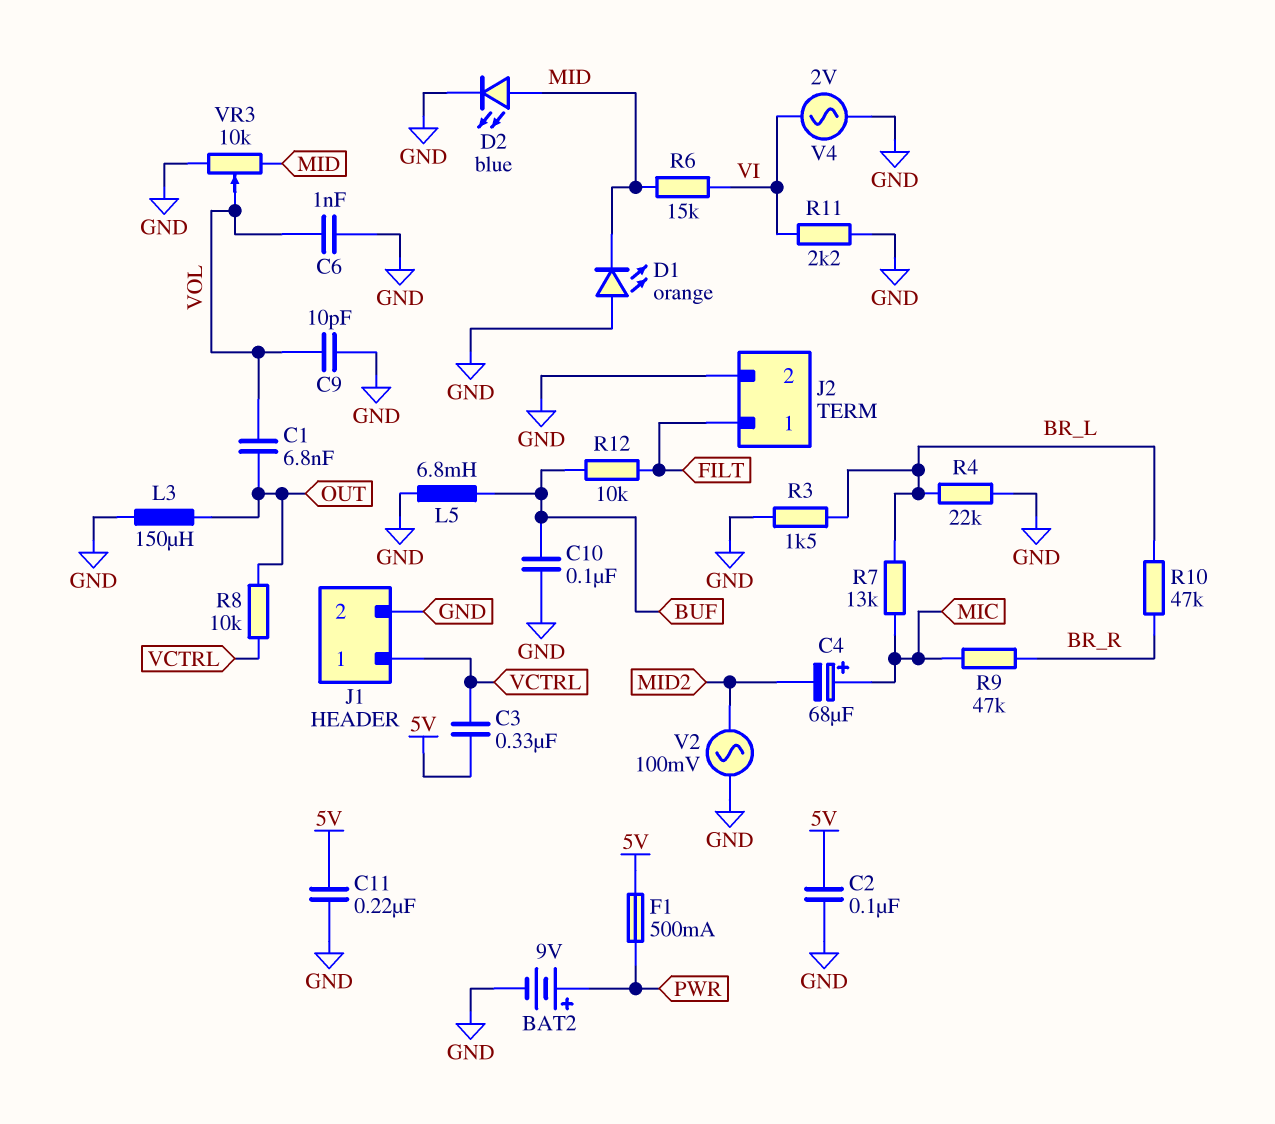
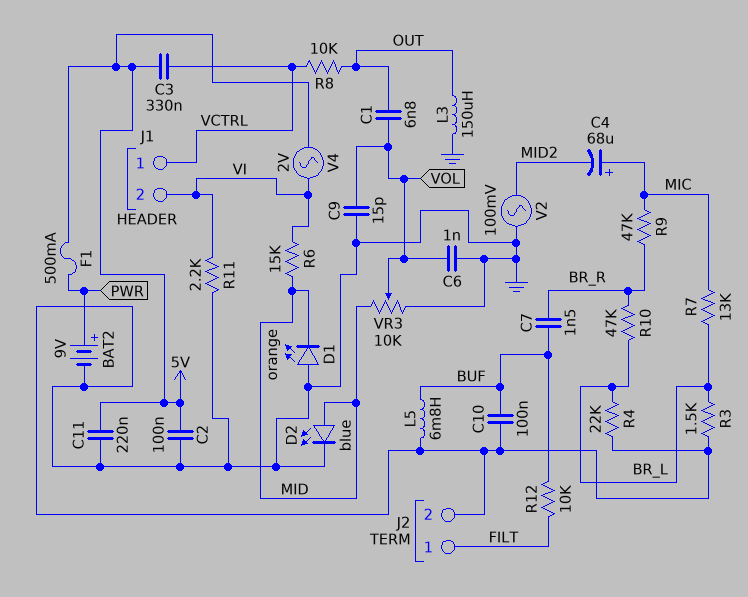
C7: none -> 1.5nF (BR_R, BUF)
C9: 10pF (GND, VOL) -> 15pF (GND, VOL)
J1 pin 2: GND -> VI
V4: AC 2V (GND, VI) -> AC 2V (5V, VI)

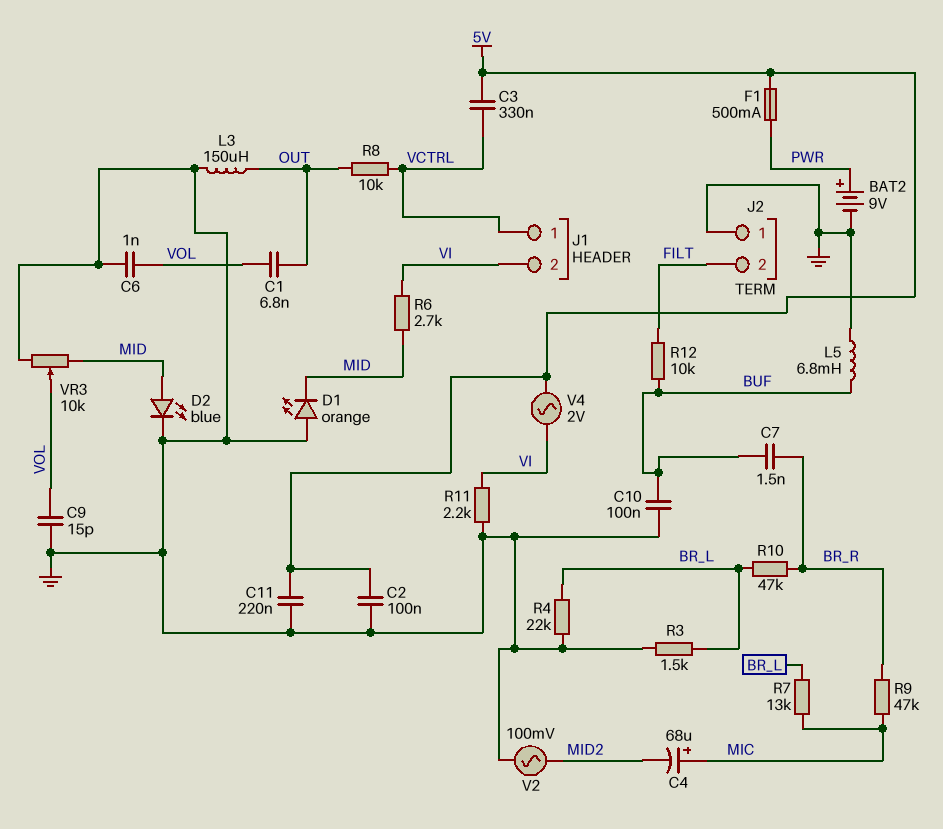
J2 pin 1: FILT -> GND
J2 pin 2: GND -> FILT
R6: 15k (MID, VI) -> 2.7k (MID, VI)

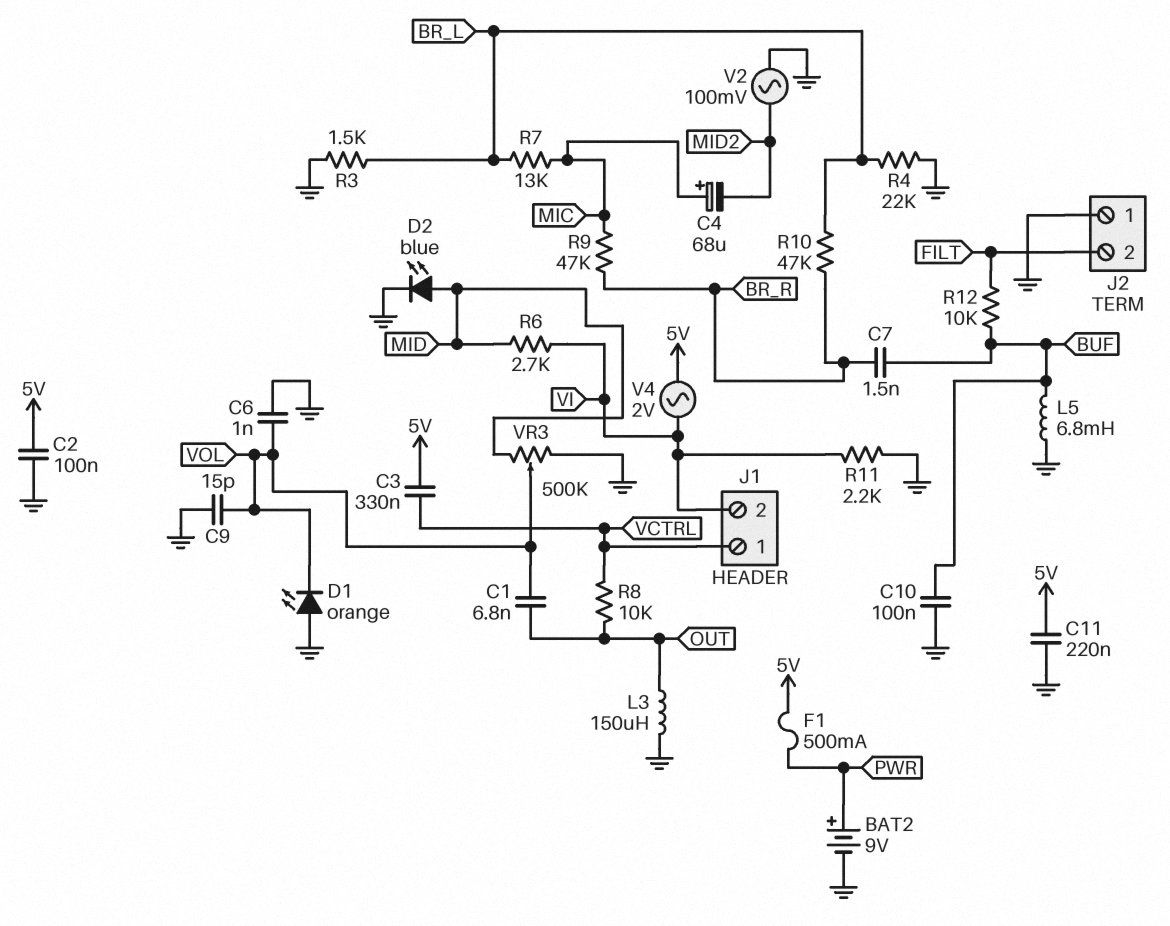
D1: LED orange (A GND, K MID) -> LED orange (A GND, K VOL)
VR3: 10k (GND, MID, wiper VOL) -> 500k (GND, MID, wiper VOL)

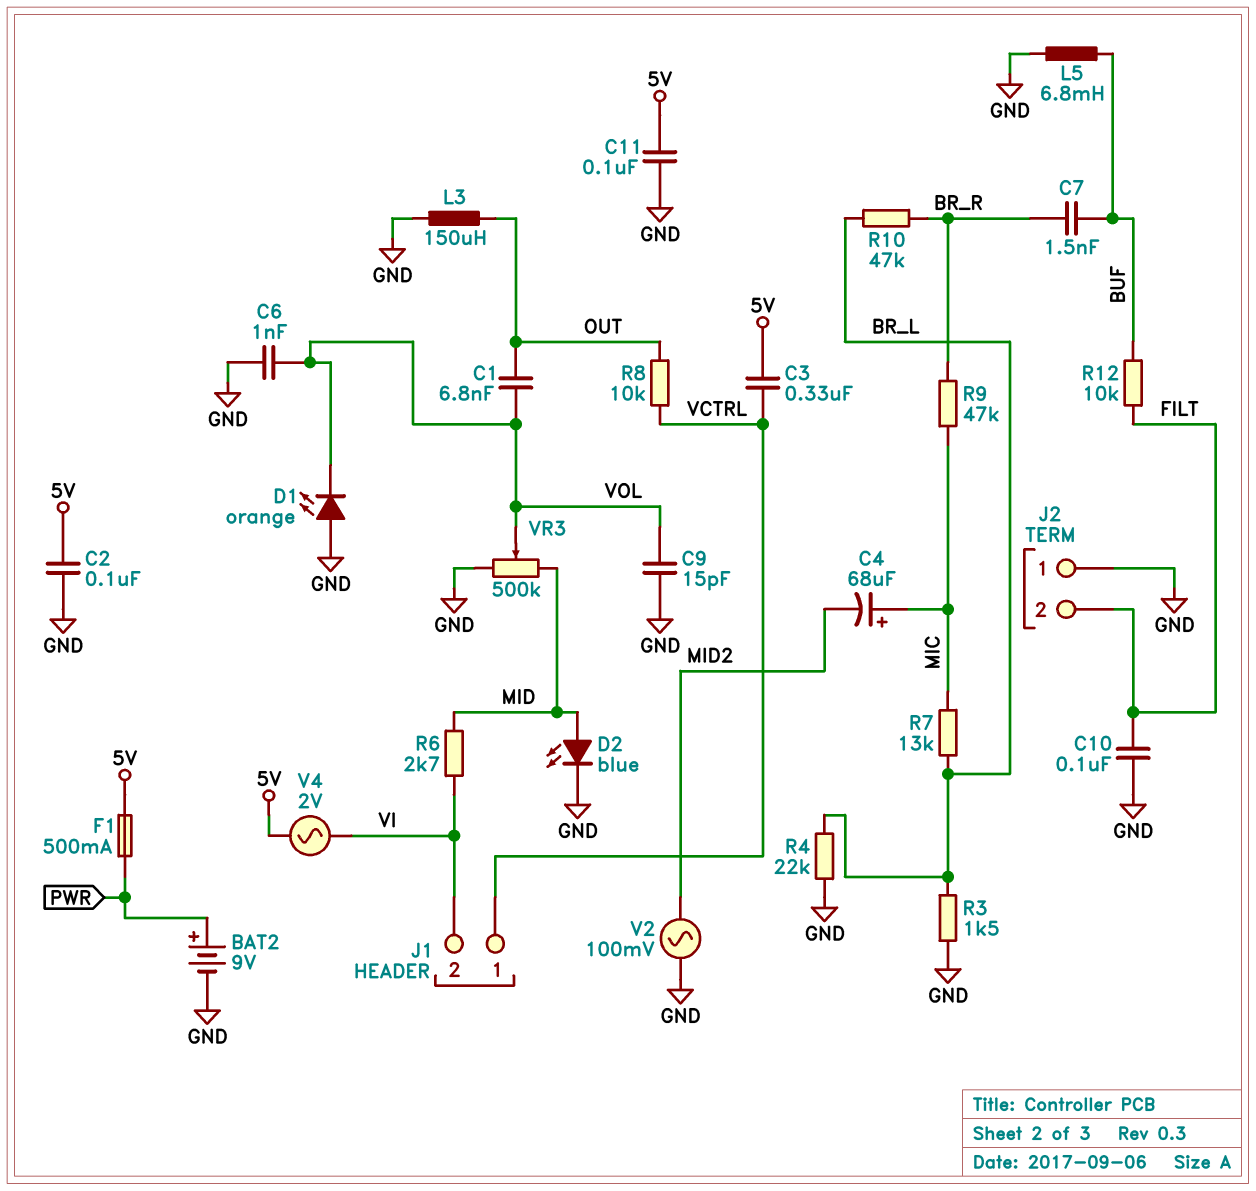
C10: 100nF (BUF, GND) -> 100nF (FILT, GND)
C11: 220nF (5V, GND) -> 100nF (5V, GND)
R11: 2.2k (GND, VI) -> none

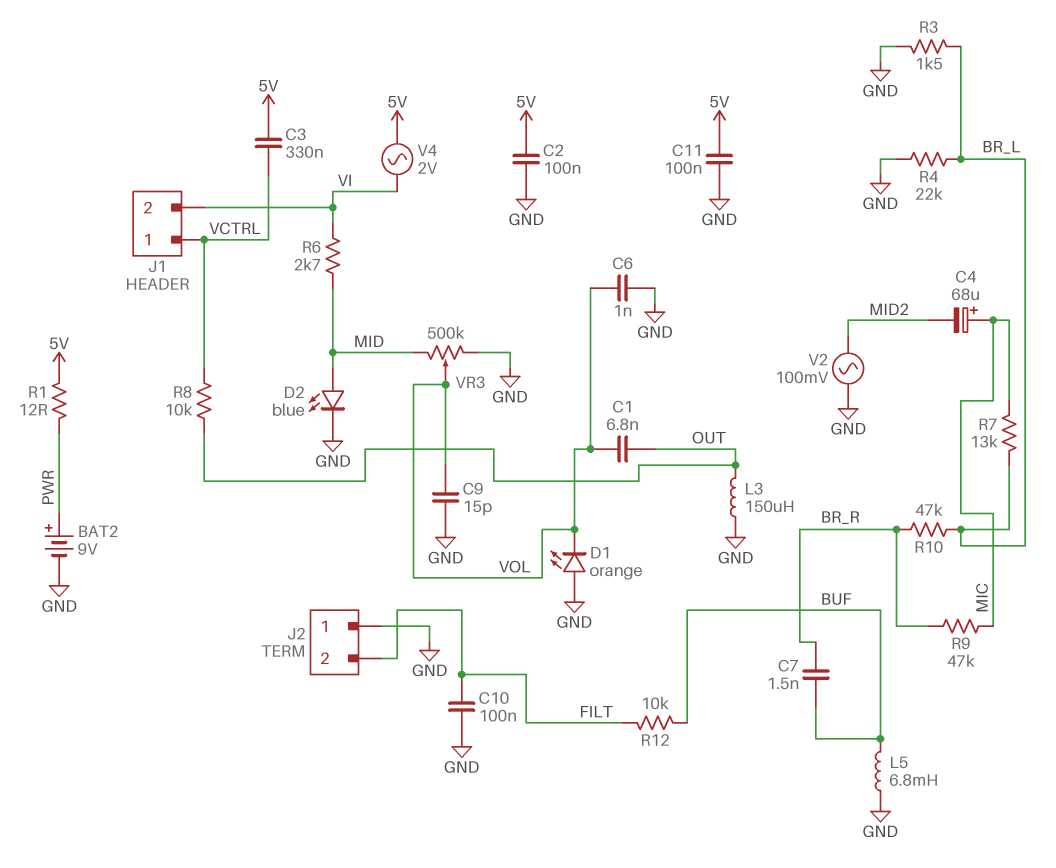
F1: 500mA (5V, PWR) -> none
R1: none -> 12 (5V, PWR)

